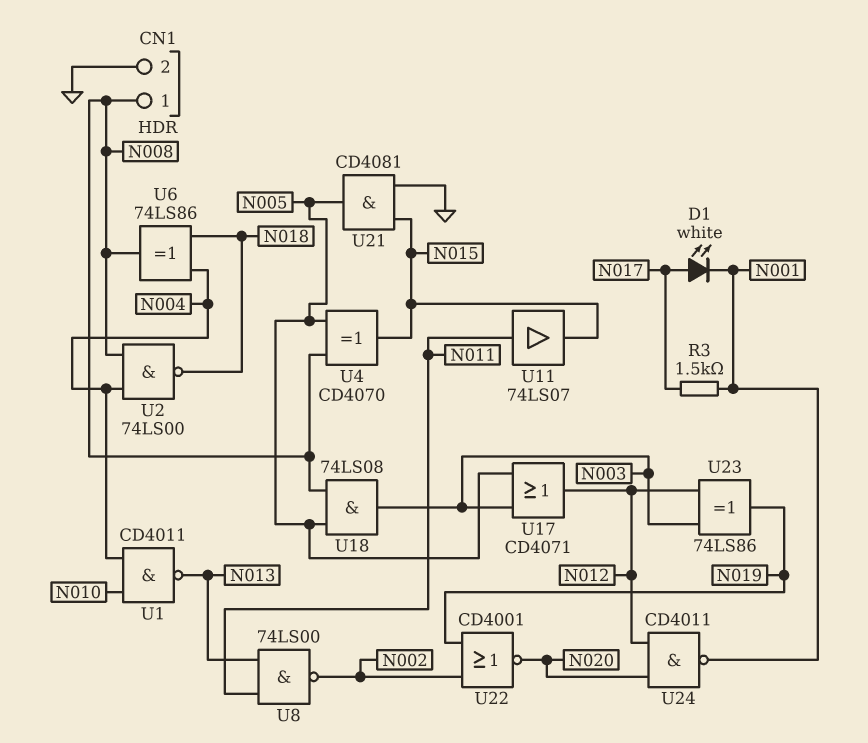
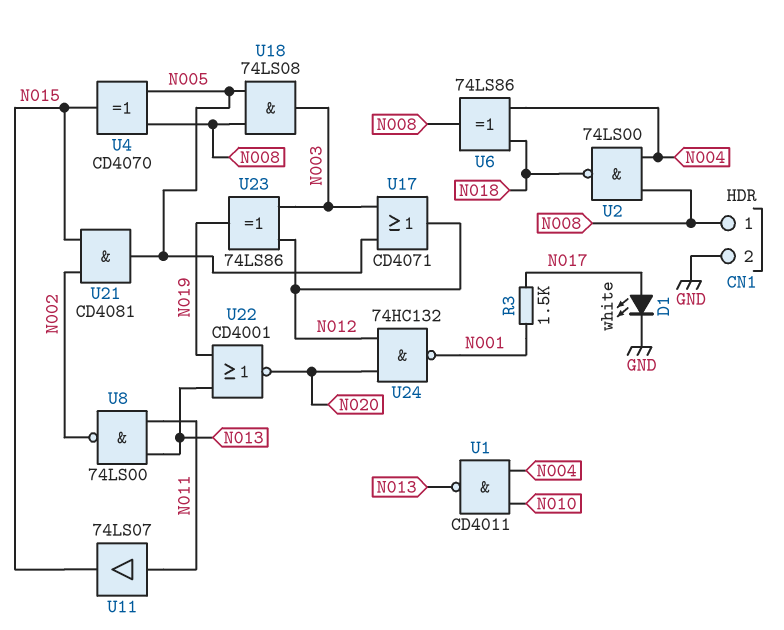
D1: LED white (A N017, K N001) -> LED white (A N017, K GND)
U21: AND CD4081 (in GND, in N015, out N005) -> AND CD4081 (in N002, in N015, out N005)
U22: NOR CD4001 (in N002, in N019, out N020) -> NOR CD4001 (in N013, in N019, out N020)
U24: NAND CD4011 (in N012, in N020, out N001) -> NAND 74HC132 (in N012, in N020, out N001)

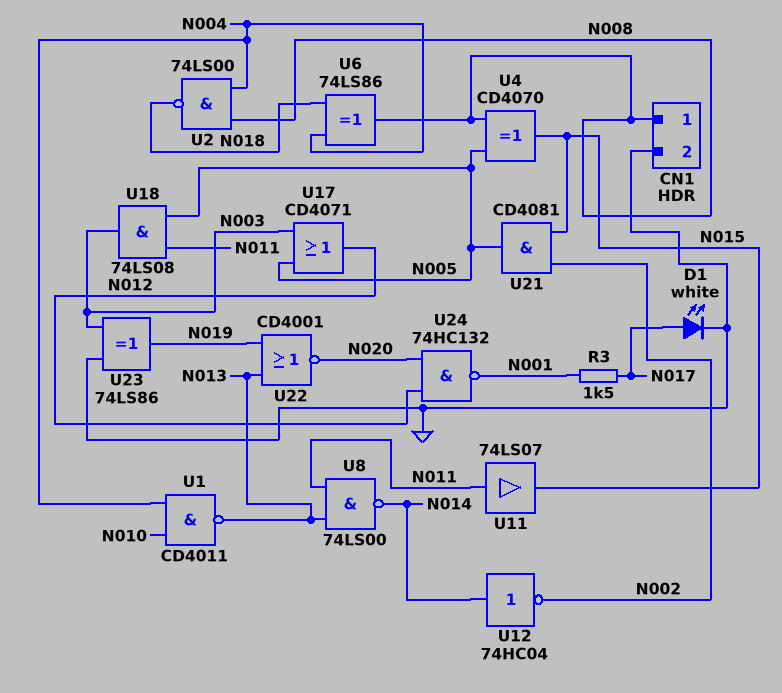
U8: NAND 74LS00 (in N011, in N013, out N002) -> NAND 74LS00 (in N011, in N013, out N014)
U12: none -> NOT 74HC04 (in N014, out N002)
U18: AND 74LS08 (in N005, in N008, out N003) -> AND 74LS08 (in N005, in N011, out N003)
U23: XOR 74LS86 (in N003, in N012, out N019) -> XOR 74LS86 (in GND, in N003, out N019)

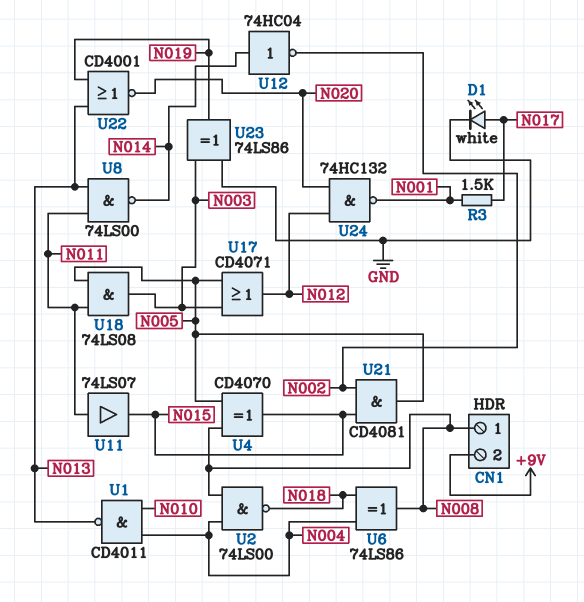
CN1 pin 2: GND -> +9V

